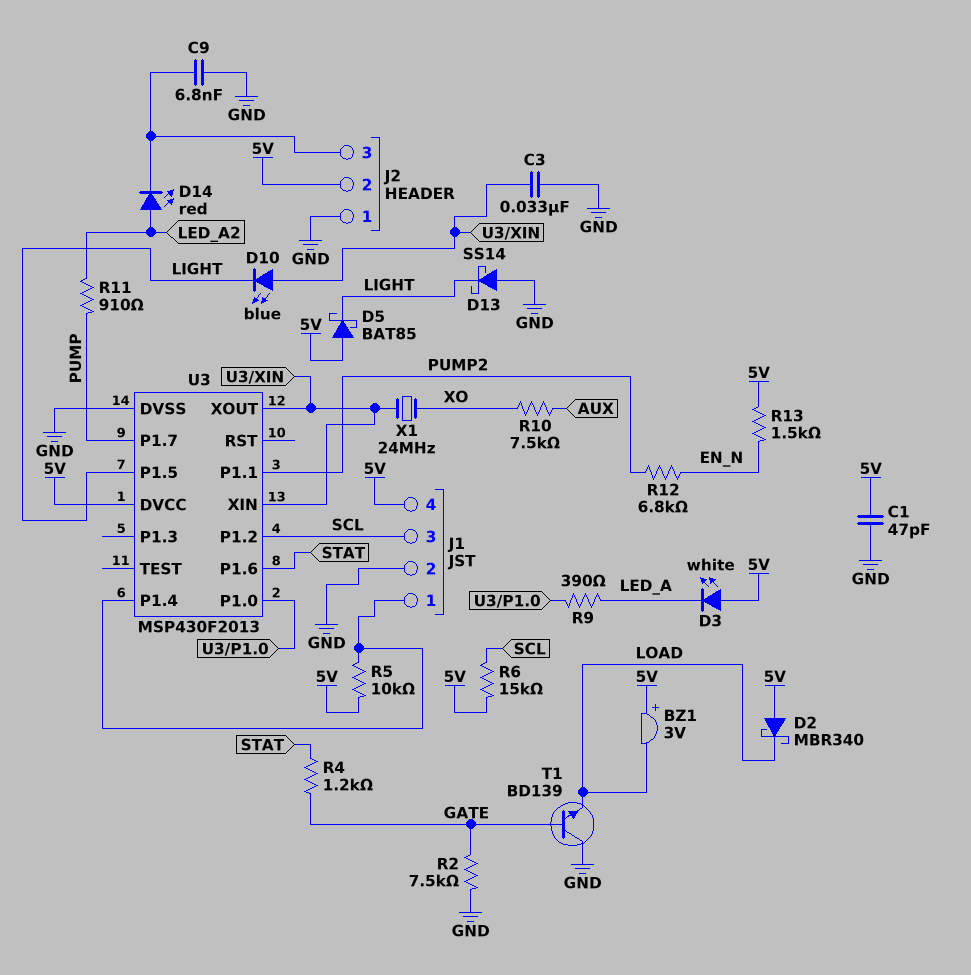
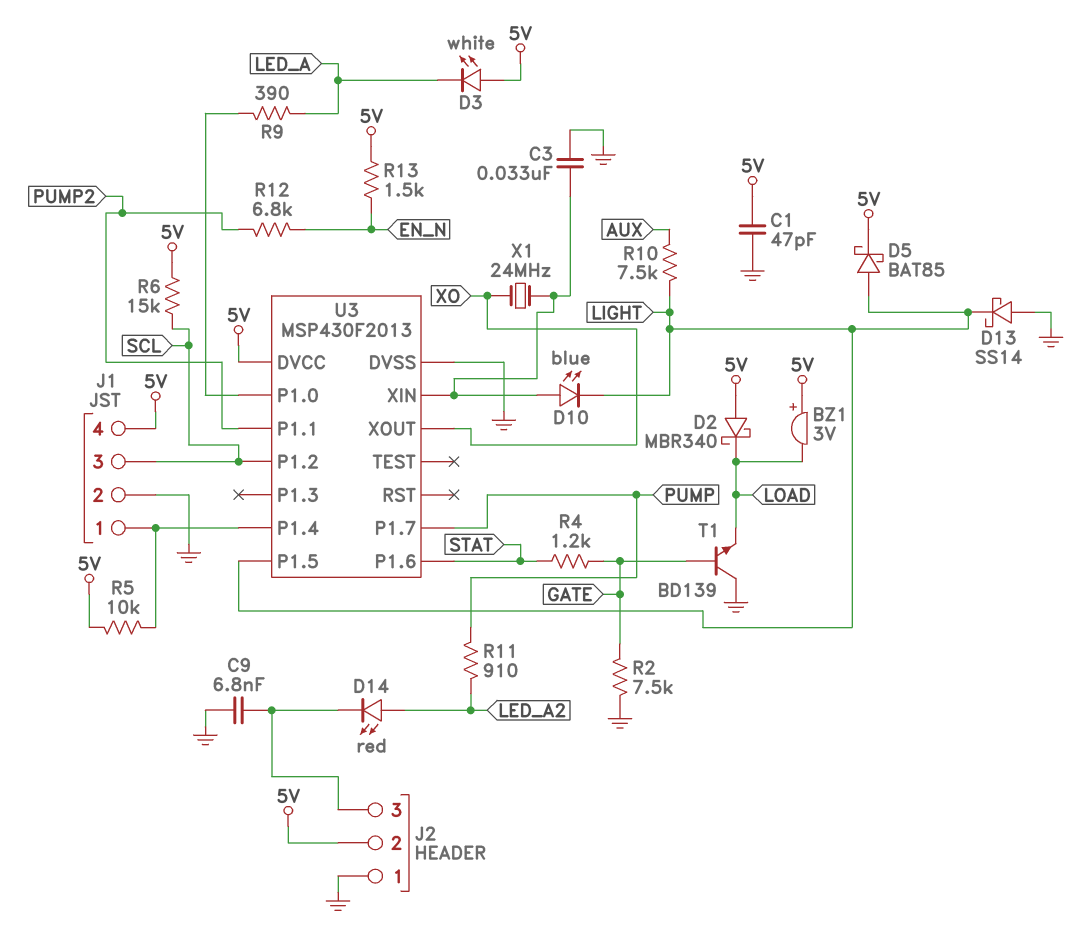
D5: schottky BAT85 (A 5V, K LIGHT) -> schottky BAT85 (A LIGHT, K 5V)
R10: 7.5k (AUX, XO) -> 7.5k (AUX, LIGHT)
U3 pin XOUT: U3/XIN -> XO

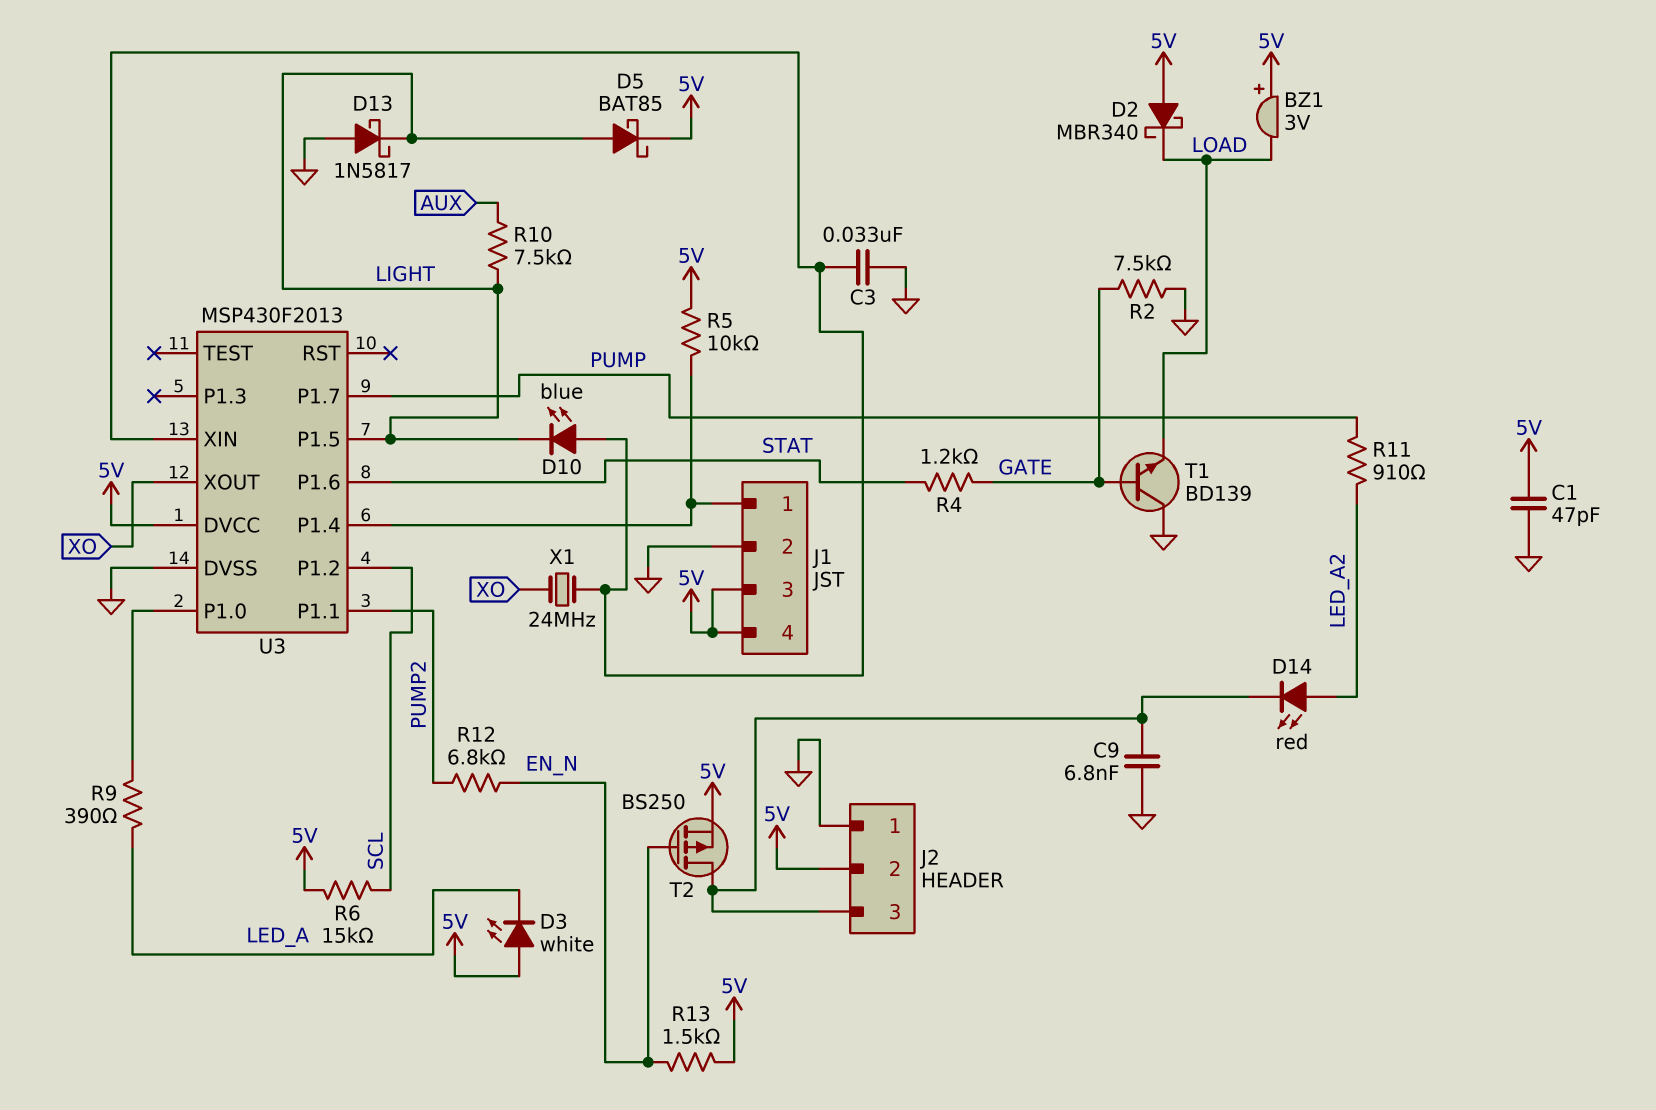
D13: schottky SS14 (A GND, K LIGHT) -> schottky 1N5817 (A GND, K LIGHT)
J1 pin 3: SCL -> 5V
T2: none -> PMOS BS250 (G EN_N, D J2/3, S 5V)

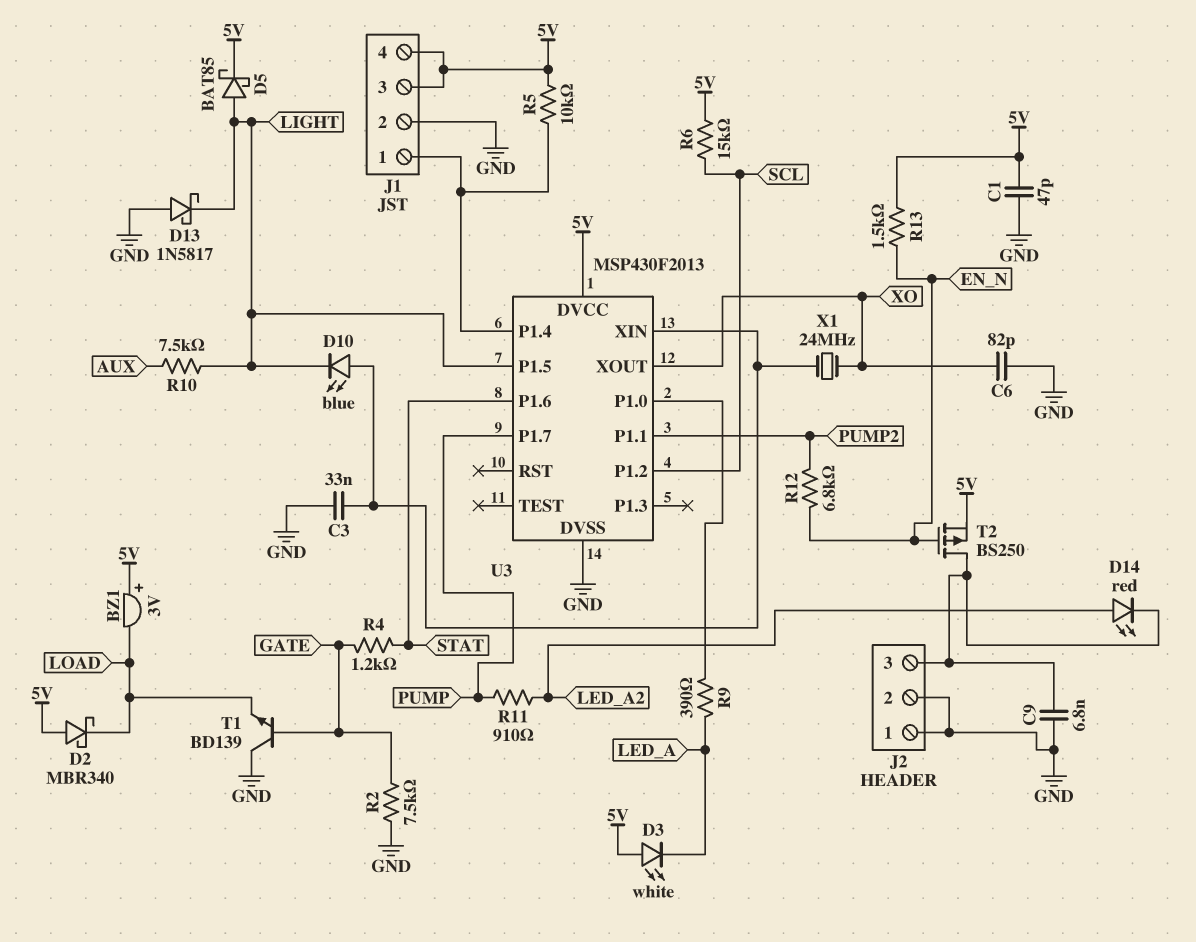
C6: none -> 82pF (GND, XO)
J2 pin 2: 5V -> GND

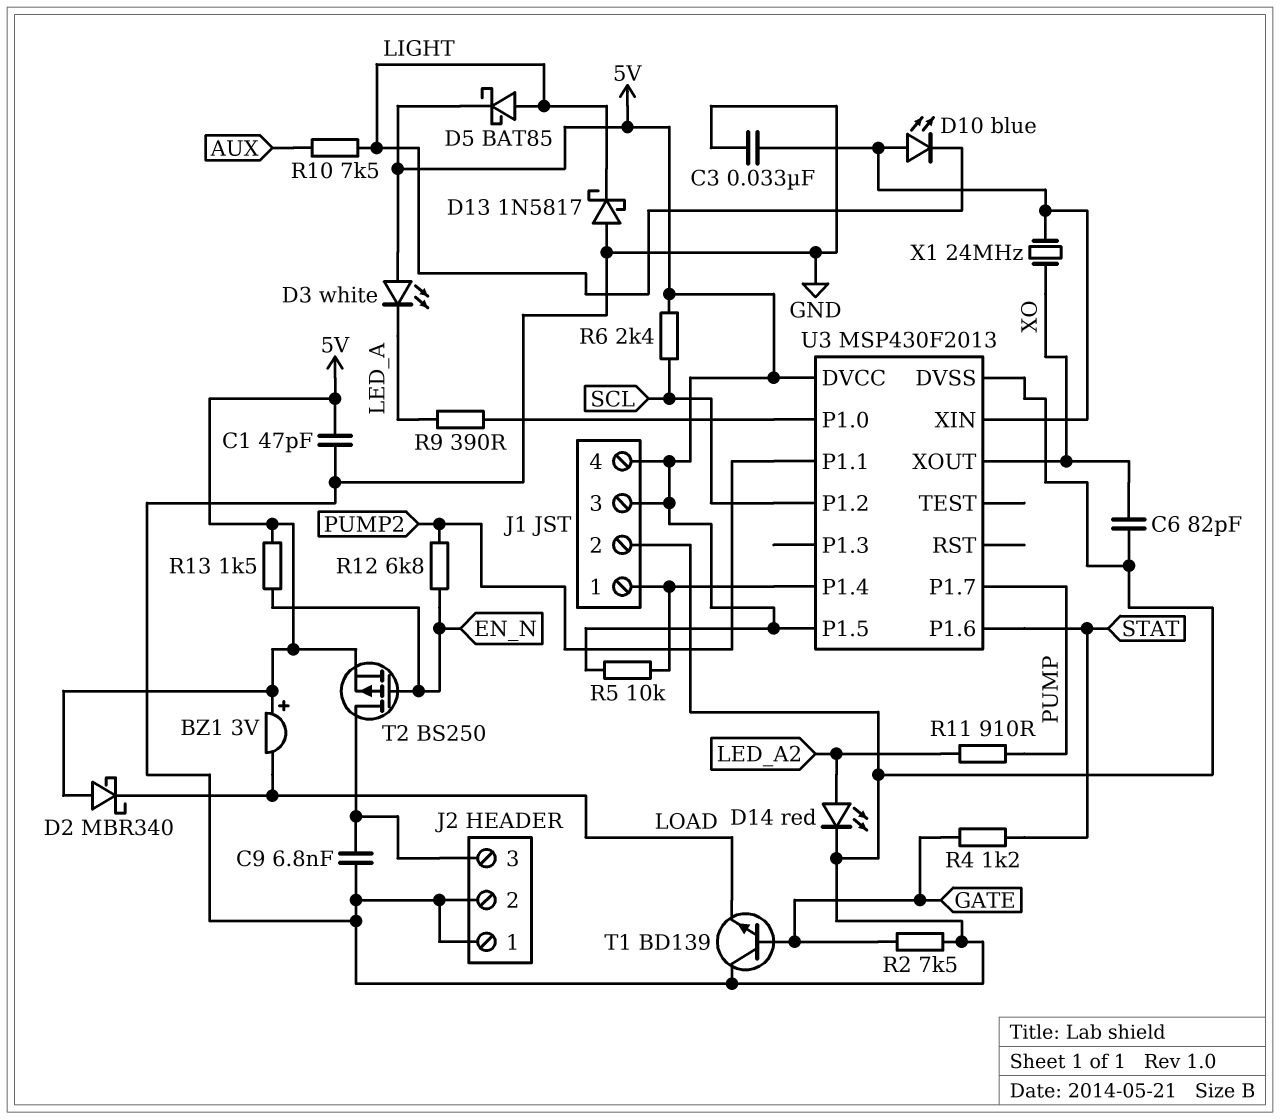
D14: LED red (A LED_A2, K J2/3) -> LED red (A LED_A2, K GND)
R6: 15k (5V, SCL) -> 2.4k (5V, SCL)
U3 pin P1.5: LIGHT -> 5V

